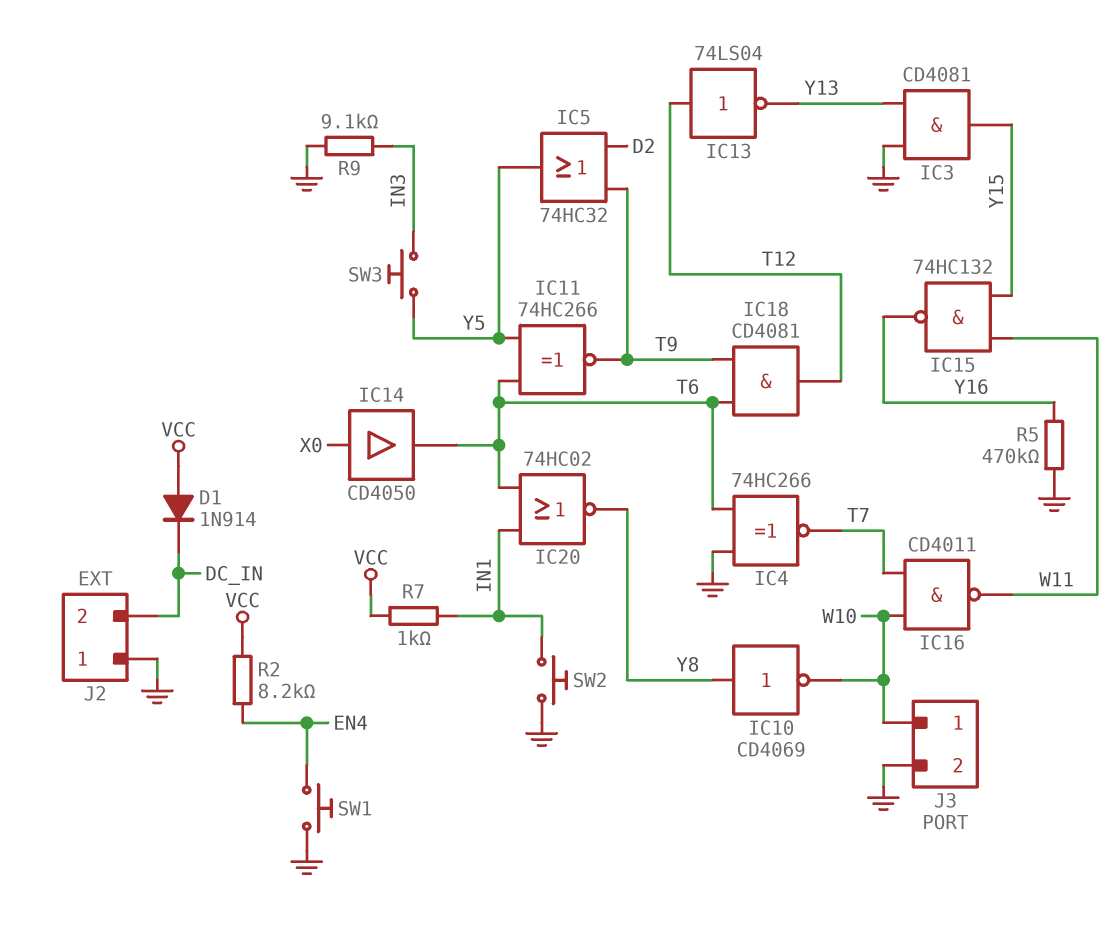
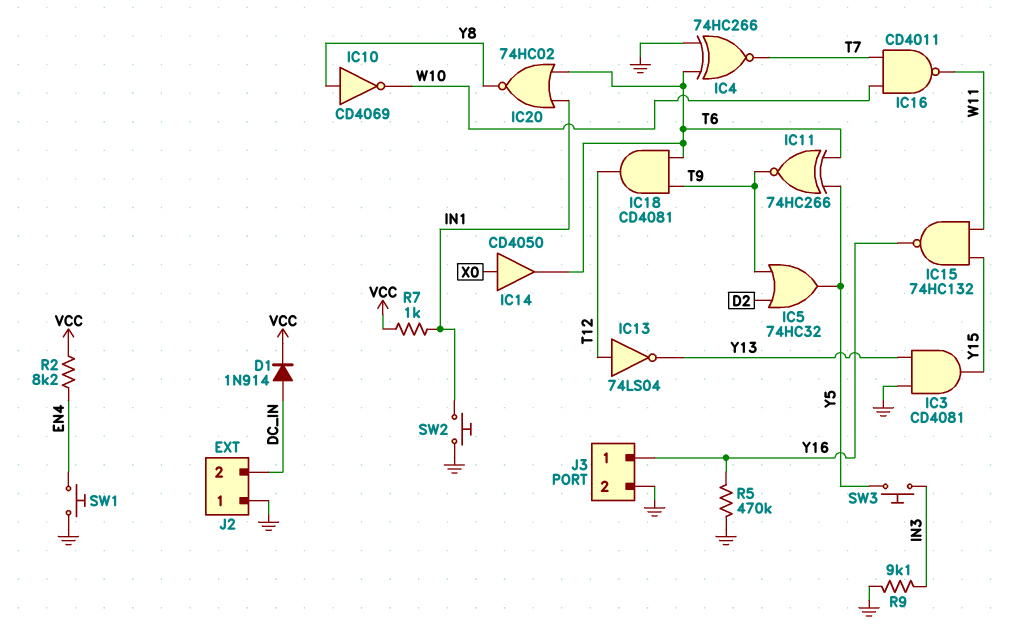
D1: diode 1N914 (A VCC, K DC_IN) -> diode 1N914 (A DC_IN, K VCC)
J3 pin 1: W10 -> Y16

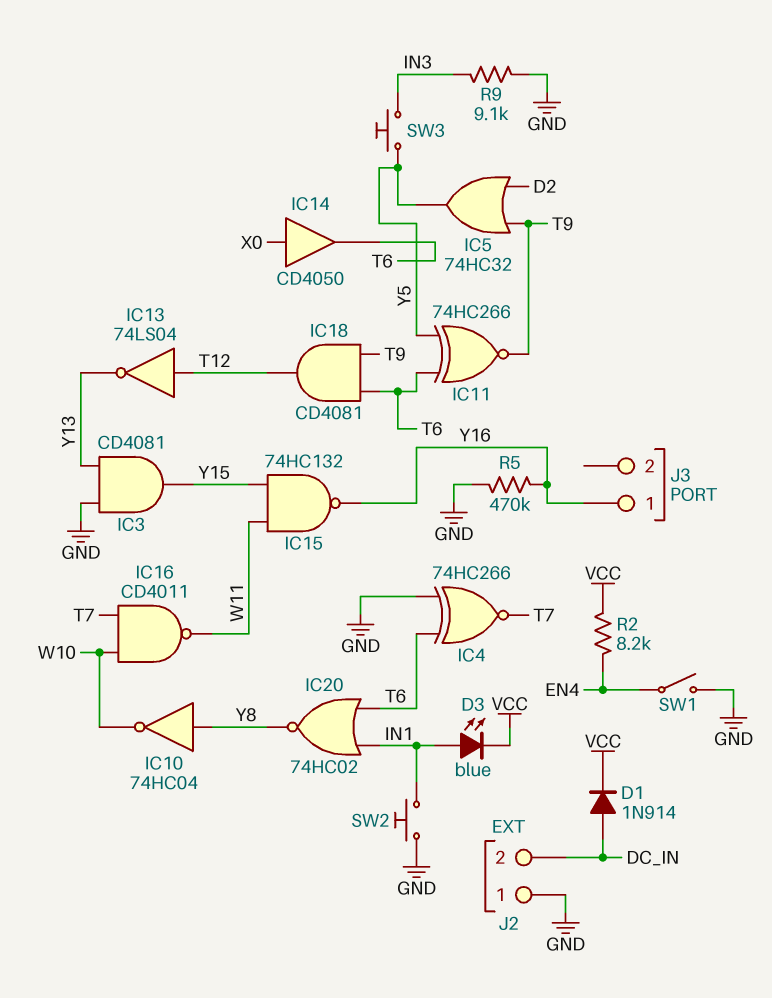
D3: none -> LED blue (A IN1, K VCC)
IC10: NOT CD4069 (in Y8, out W10) -> NOT 74HC04 (in Y8, out W10)
J3 pin 2: GND -> none
R7: 1k (IN1, VCC) -> none
SW1: button (EN4, GND) -> switch (EN4, GND)

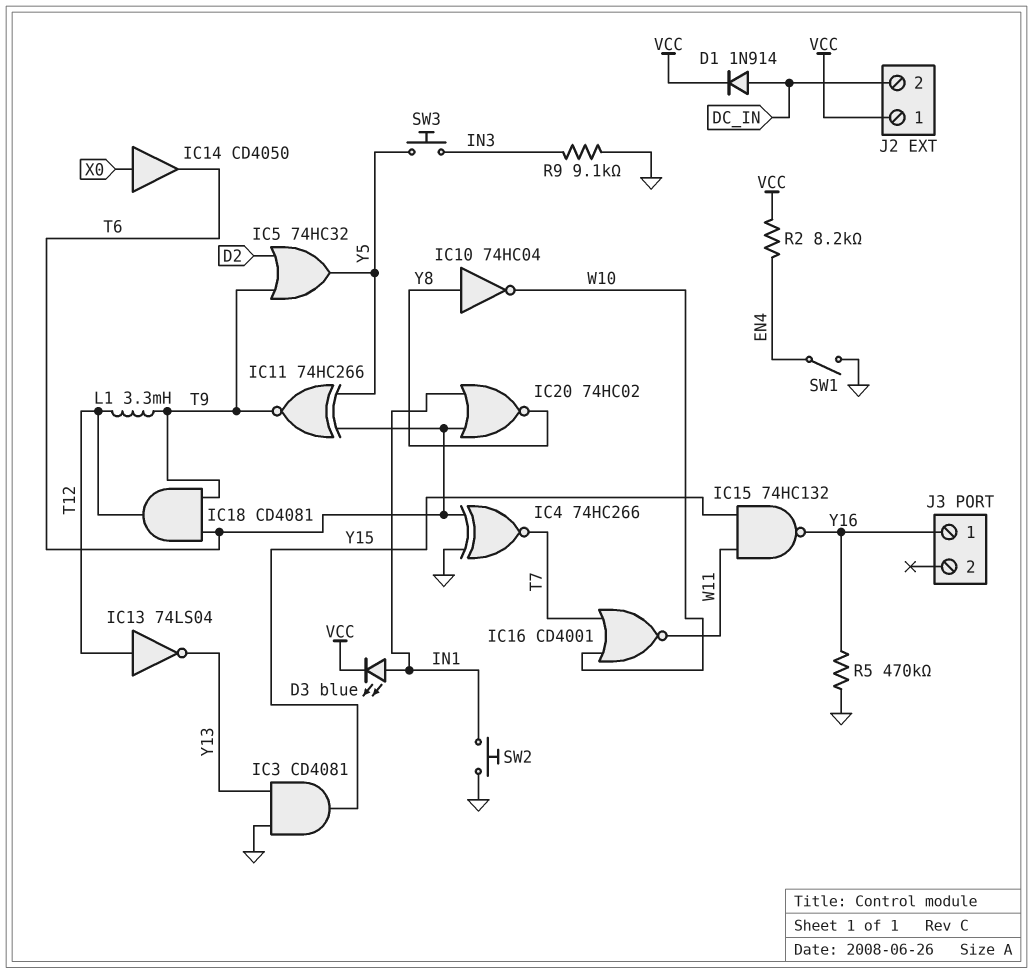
IC16: NAND CD4011 (in T7, in W10, out W11) -> NOR CD4001 (in T7, in W10, out W11)
J2 pin 1: GND -> VCC
L1: none -> 3.3mH (T9, T12)

